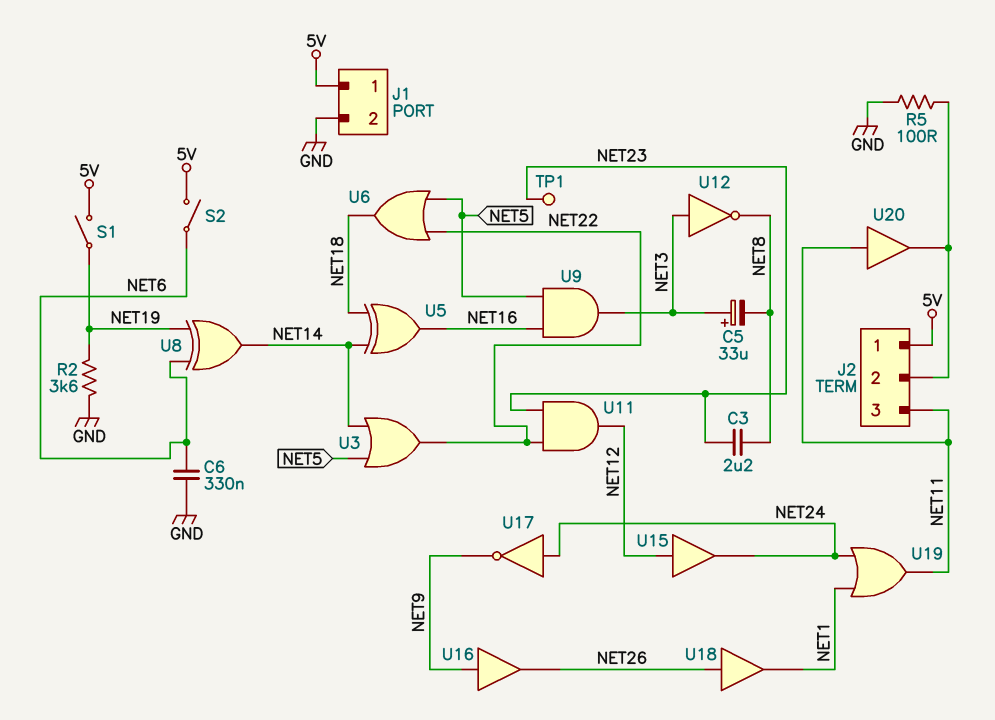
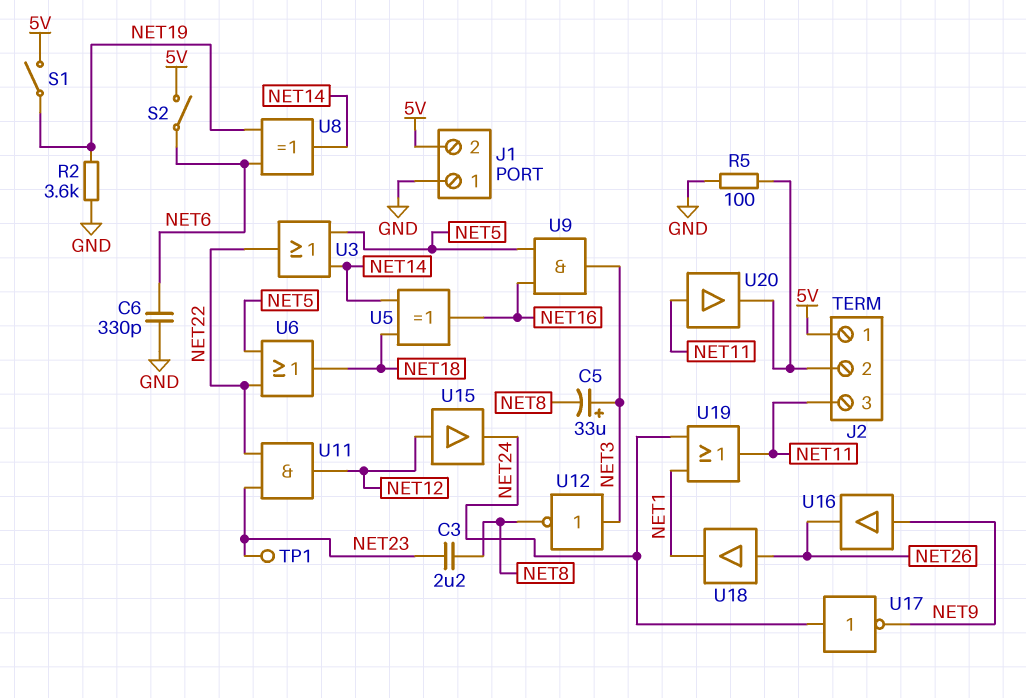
C6: 330nF (GND, NET6) -> 330pF (GND, NET6)
J1 pin 1: 5V -> GND
J1 pin 2: GND -> 5V

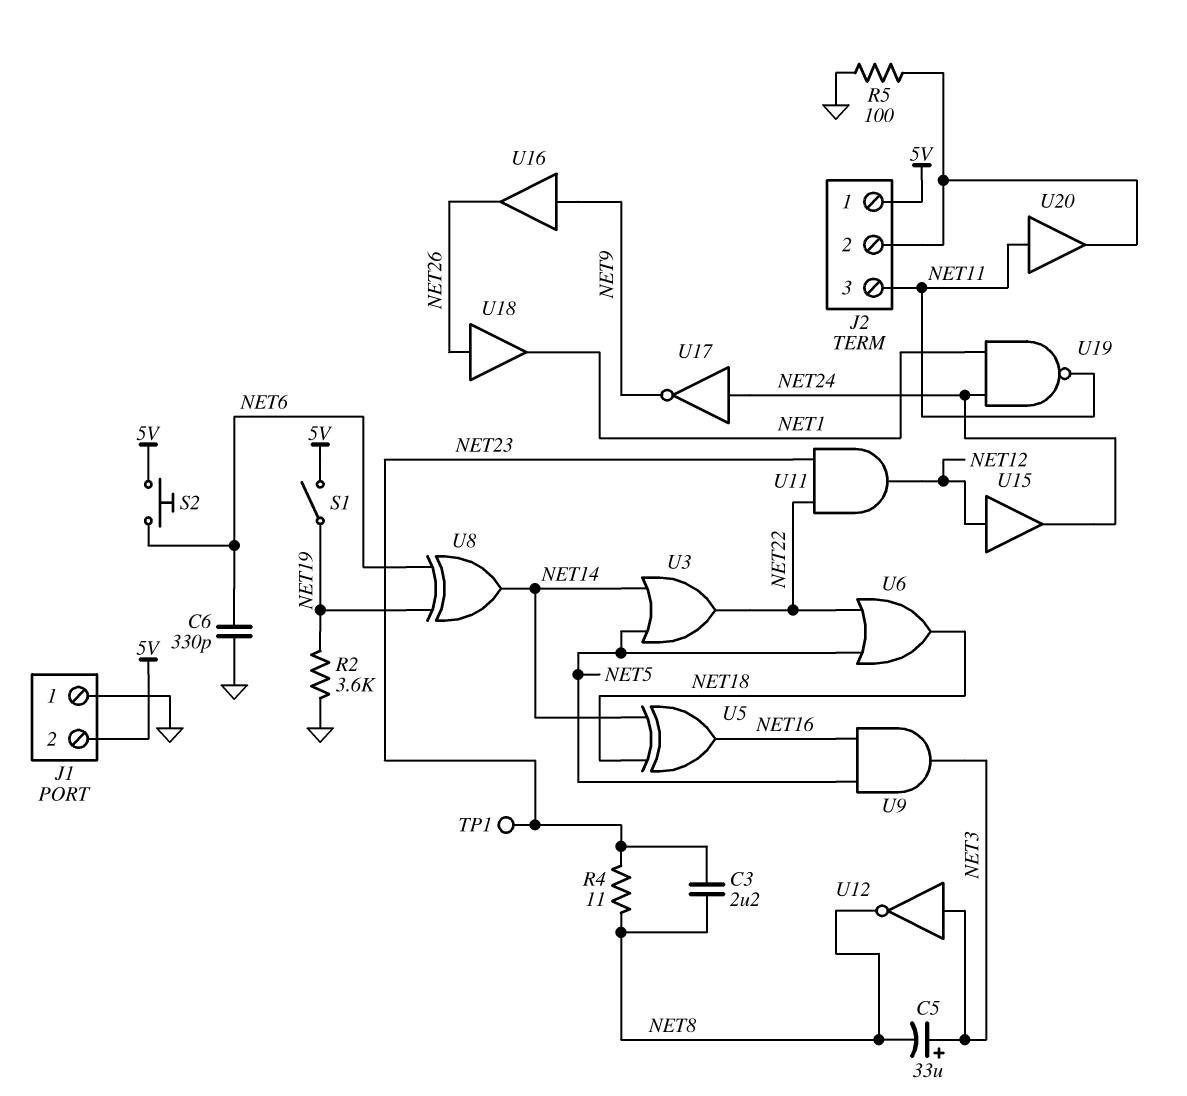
R4: none -> 11 (NET8, NET23)
S2: switch (5V, NET6) -> button (5V, NET6)
U19: OR (in NET1, in NET24, out NET11) -> NAND (in NET1, in NET24, out NET11)

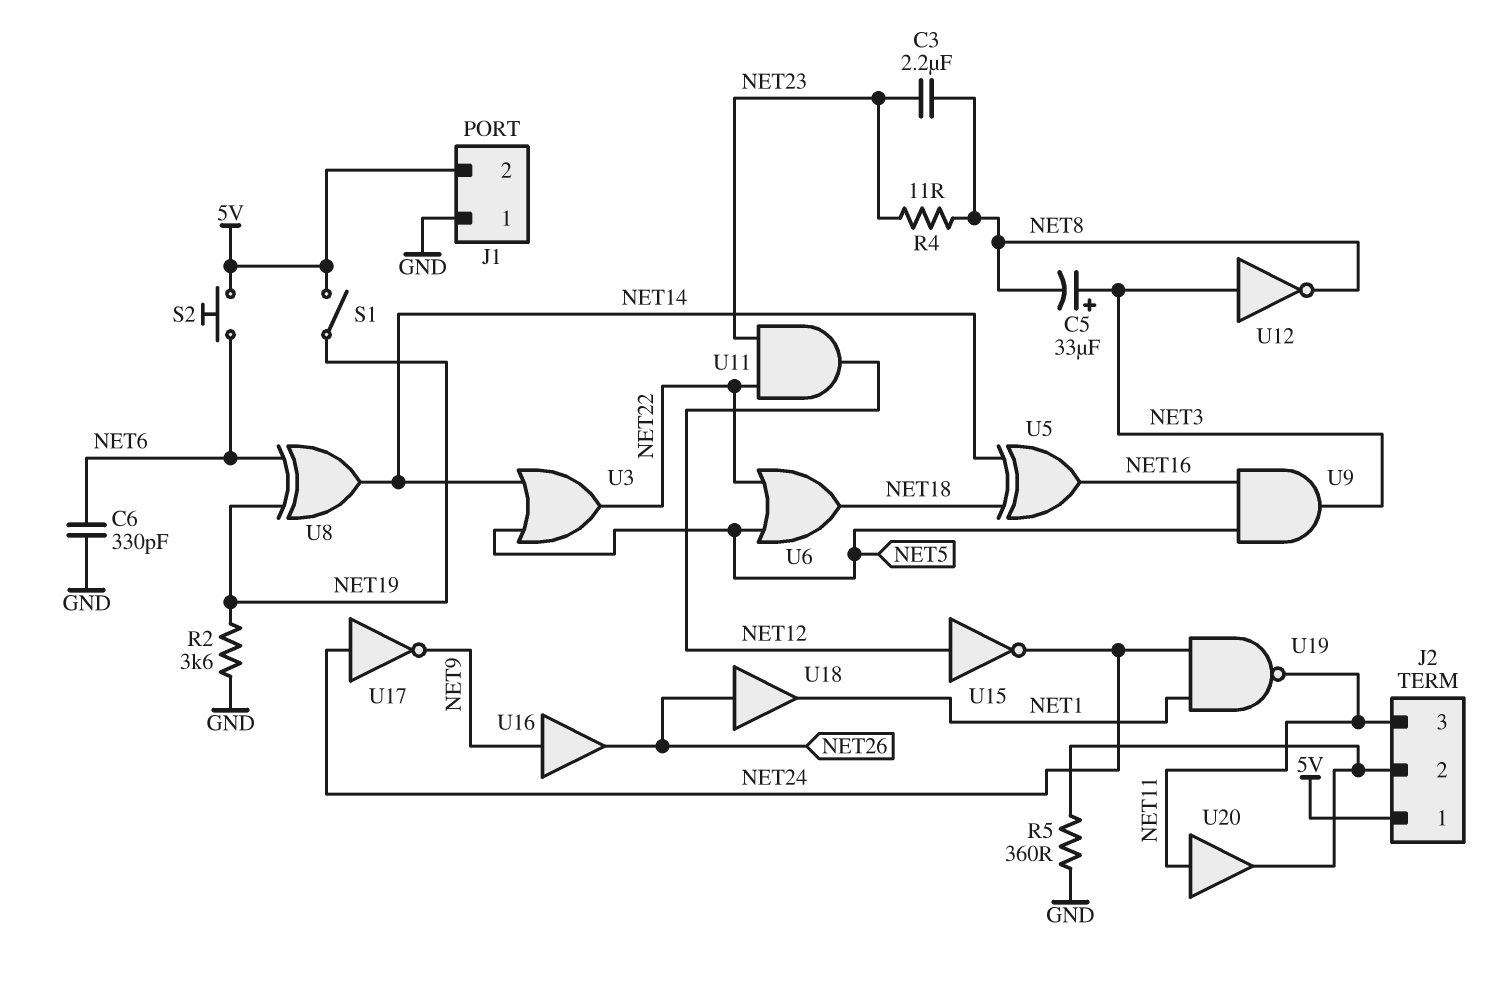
R5: 100 (GND, J2/2) -> 360 (GND, J2/2)
TP1: test point (NET23) -> none
U15: buffer (in NET12, out NET24) -> NOT (in NET12, out NET24)

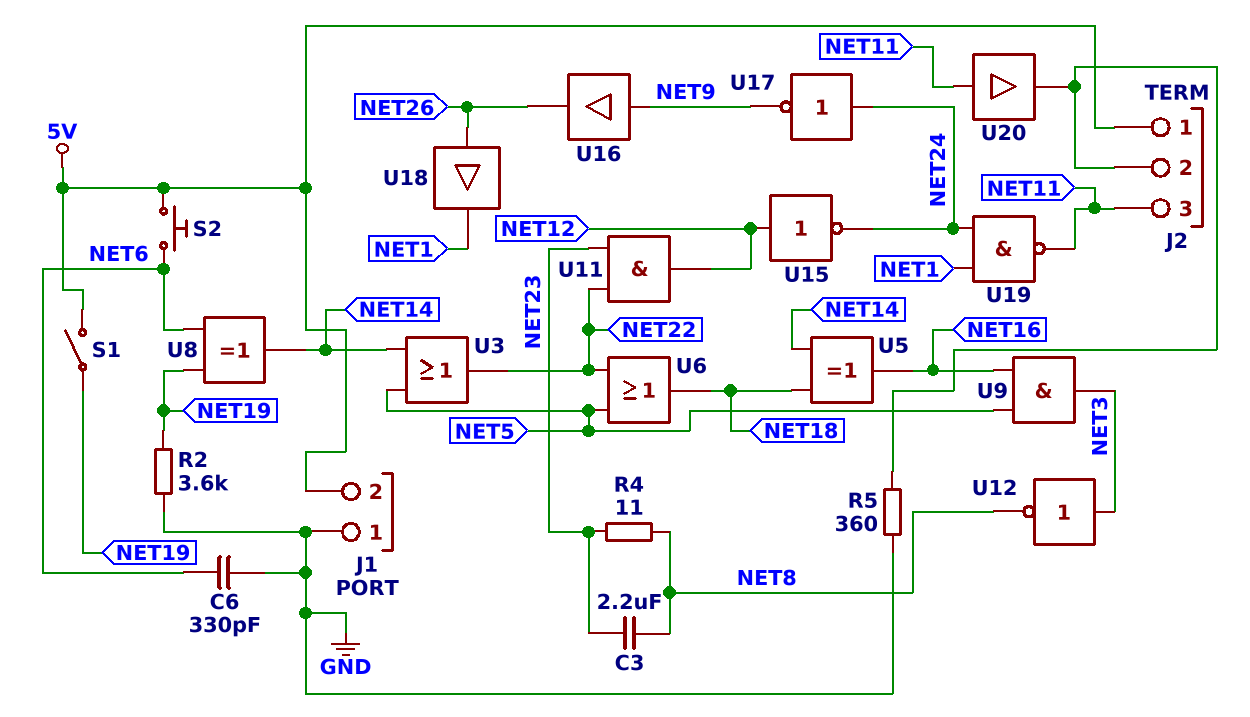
C5: 33uF (plus NET3, minus NET8) -> none

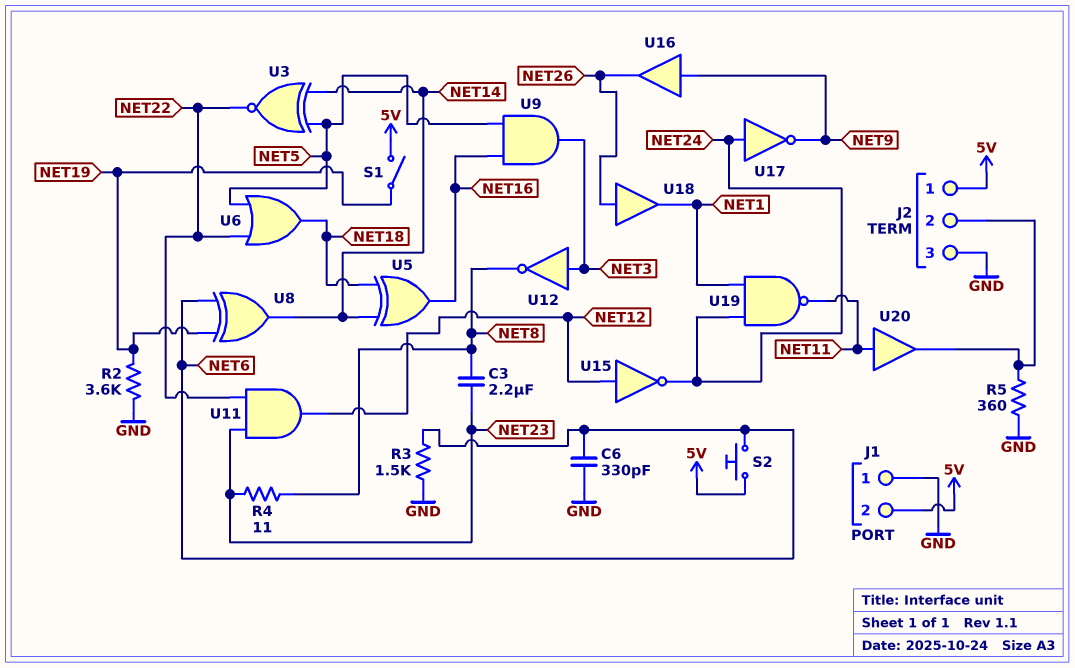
J2 pin 3: NET11 -> GND
R3: none -> 1.5k (GND, NET6)
U3: OR (in NET5, in NET14, out NET22) -> XNOR (in NET5, in NET14, out NET22)

